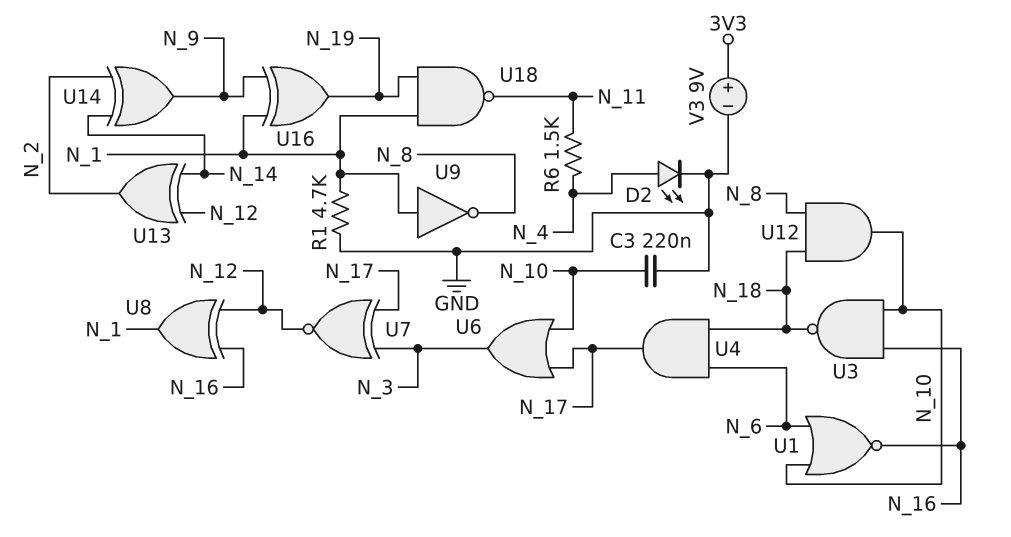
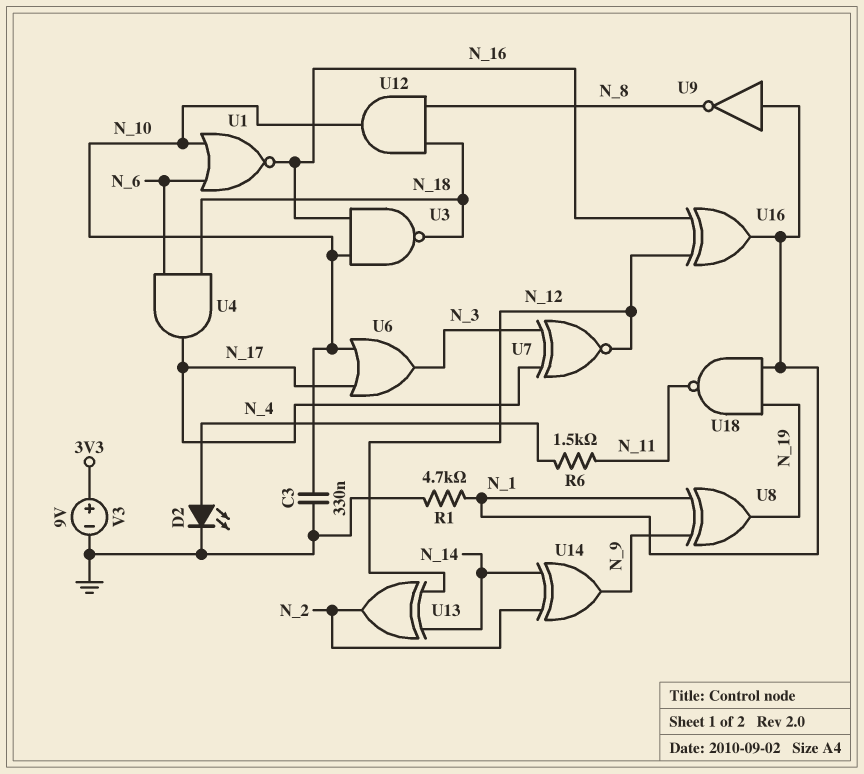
C3: 220nF (GND, N_10) -> 330nF (GND, N_10)
U8: XOR (in N_12, in N_16, out N_1) -> XOR (in N_1, in N_9, out N_19)
U16: XOR (in N_1, in N_9, out N_19) -> XOR (in N_12, in N_16, out N_1)

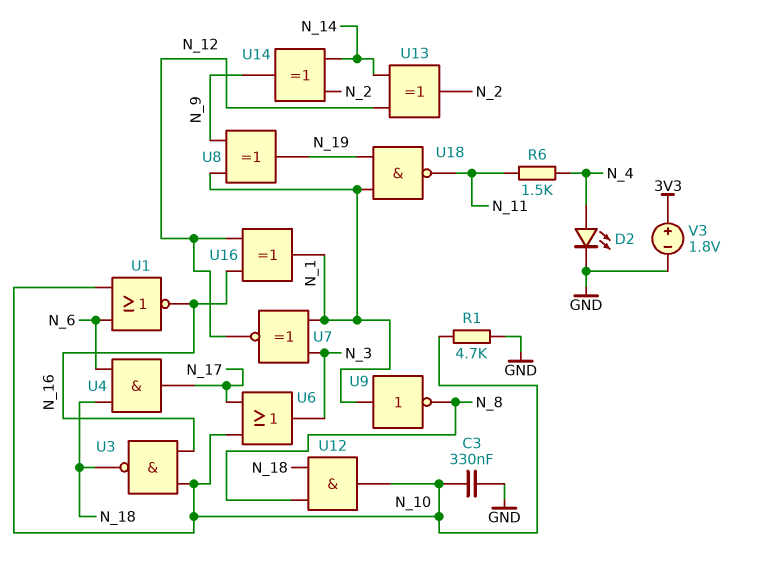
R1: 4.7k (GND, N_1) -> 4.7k (GND, N_10)
U7: XNOR (in N_3, in N_17, out N_12) -> XNOR (in N_1, in N_3, out N_12)
V3: 9V (plus 3V3, minus GND) -> 1.8V (plus 3V3, minus GND)

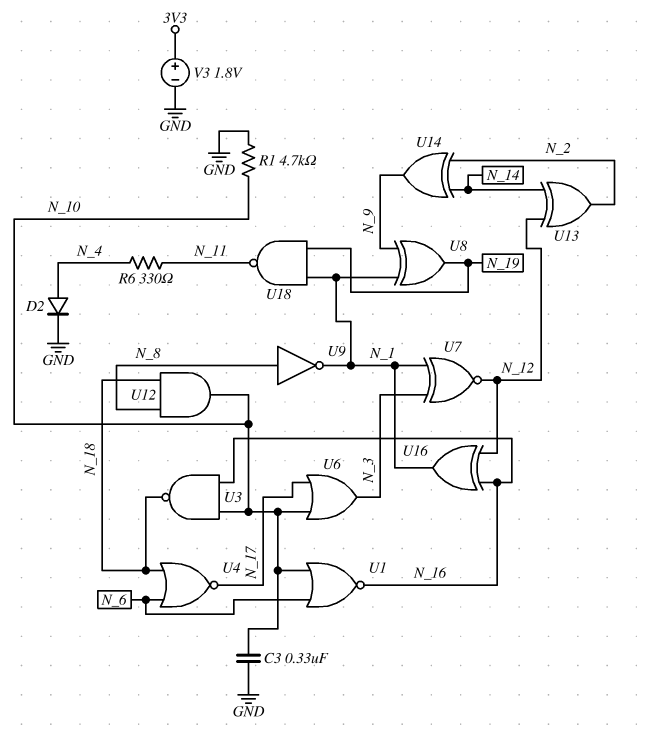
D2: LED (A N_4, K GND) -> diode (A N_4, K GND)
R6: 1.5k (N_4, N_11) -> 330 (N_4, N_11)
U4: AND (in N_6, in N_18, out N_17) -> NOR (in N_6, in N_18, out N_17)
U9: NOT (in N_1, out N_8) -> NOT (in N_8, out N_1)

